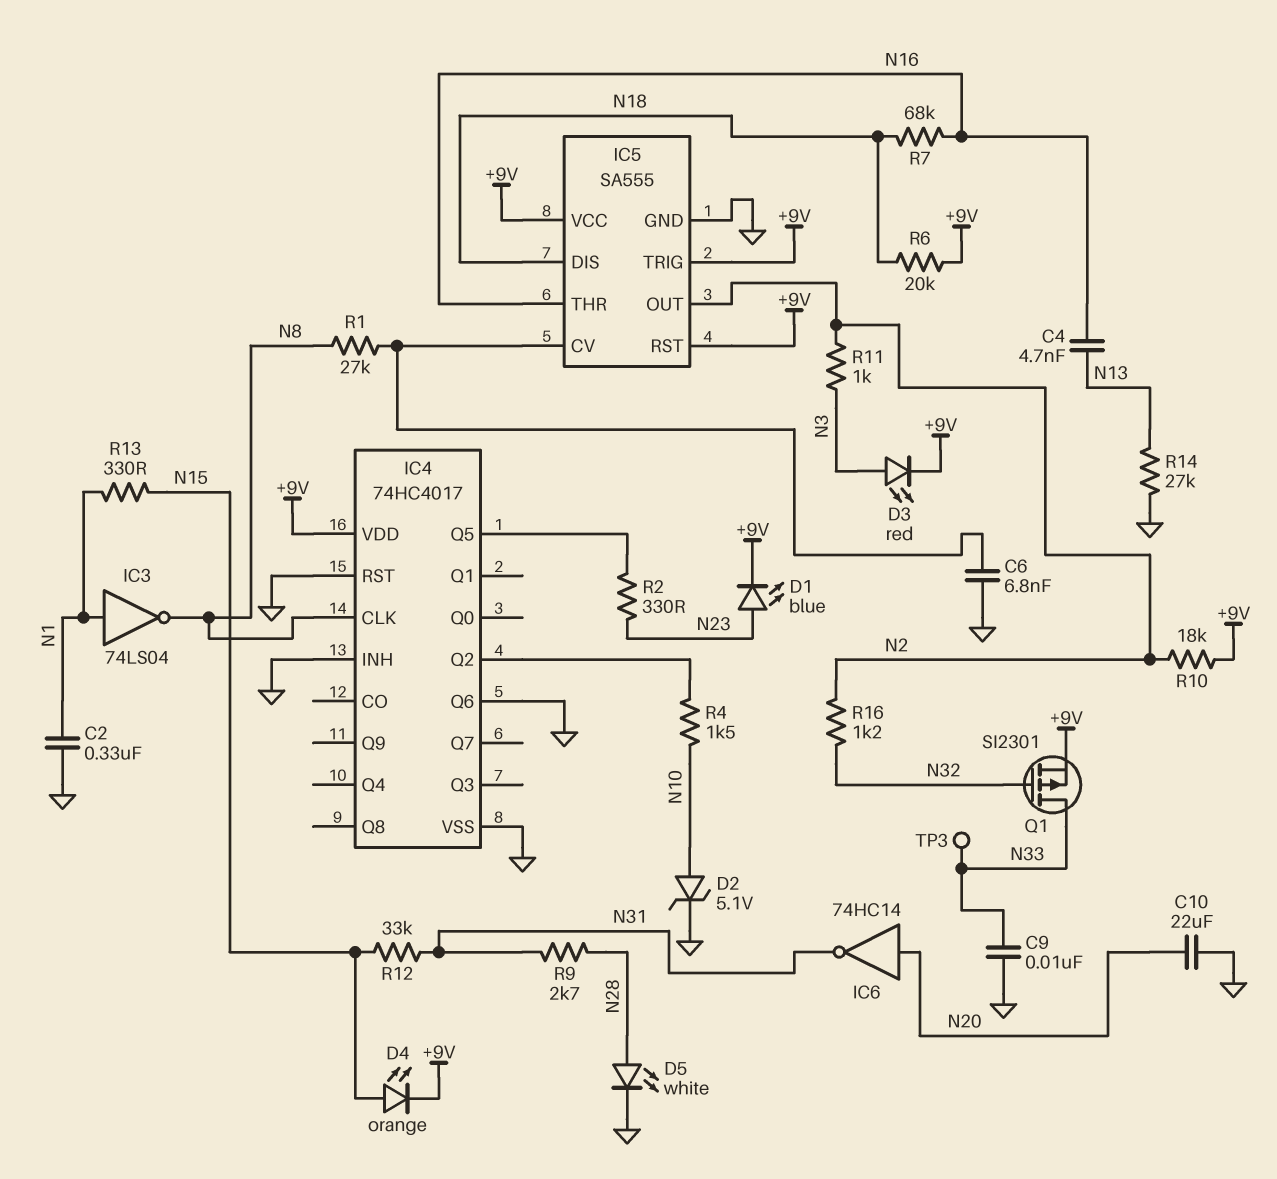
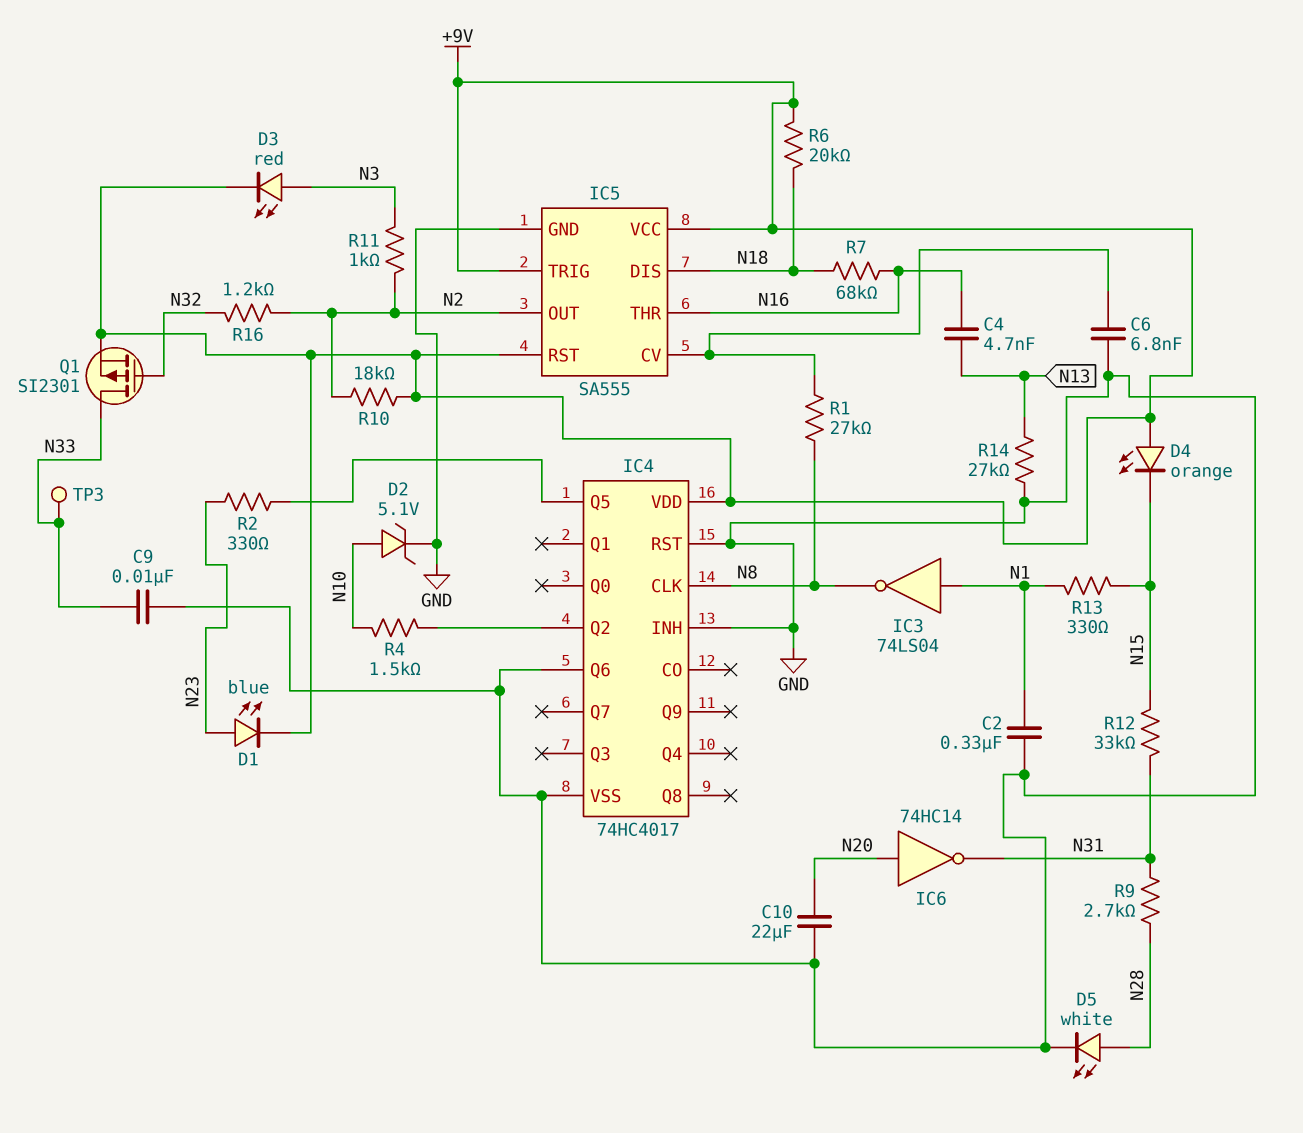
D4: LED orange (A N15, K +9V) -> LED orange (A +9V, K N15)

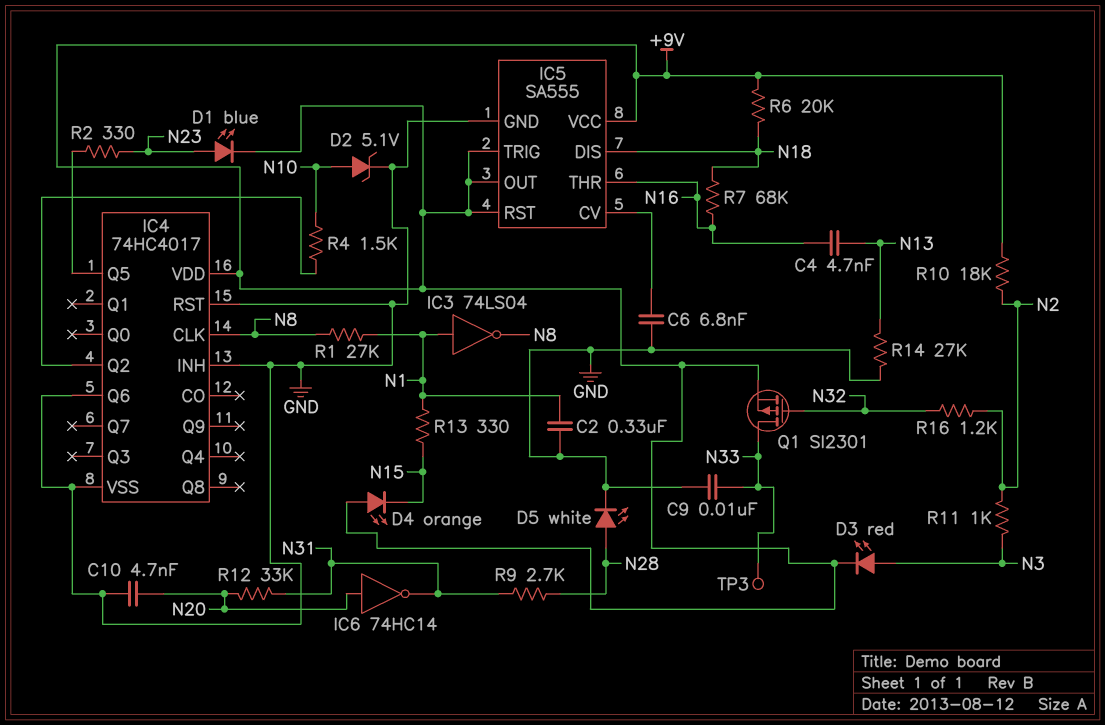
C10: 22uF (GND, N20) -> 4.7nF (GND, N20)
IC5 pin OUT: N2 -> +9V
R1: 27k (IC5/CV, N8) -> 27k (N1, N8)
R12: 33k (N15, N31) -> 33k (N20, N31)

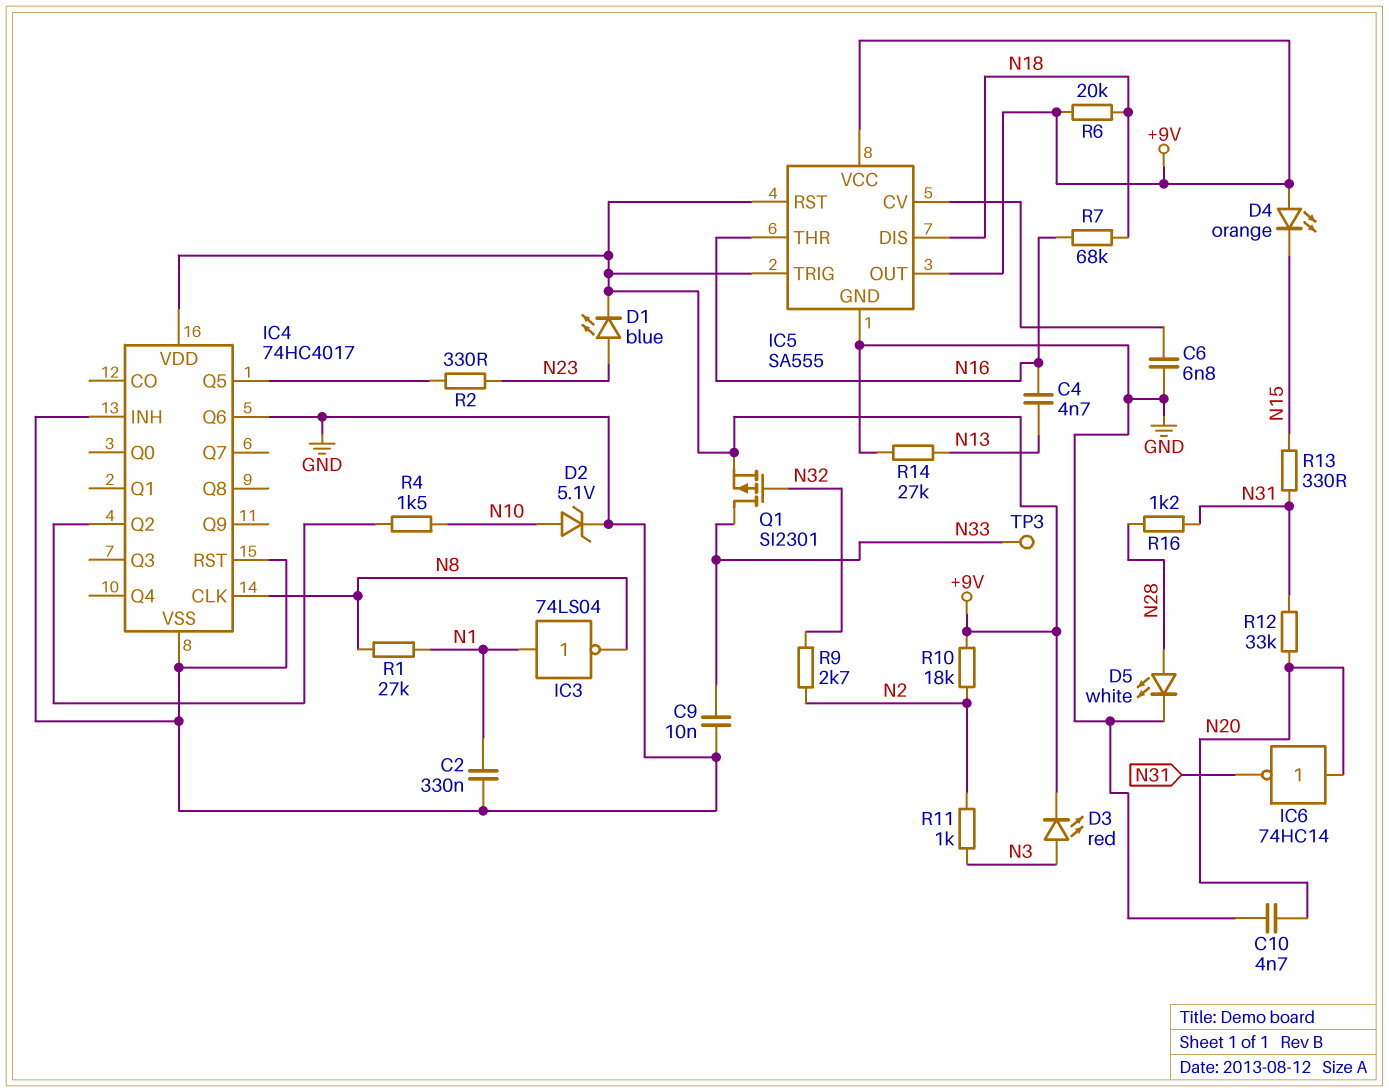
R9: 2.7k (N28, N31) -> 2.7k (N2, N32)
R13: 330 (N1, N15) -> 330 (N15, N31)
R16: 1.2k (N2, N32) -> 1.2k (N28, N31)

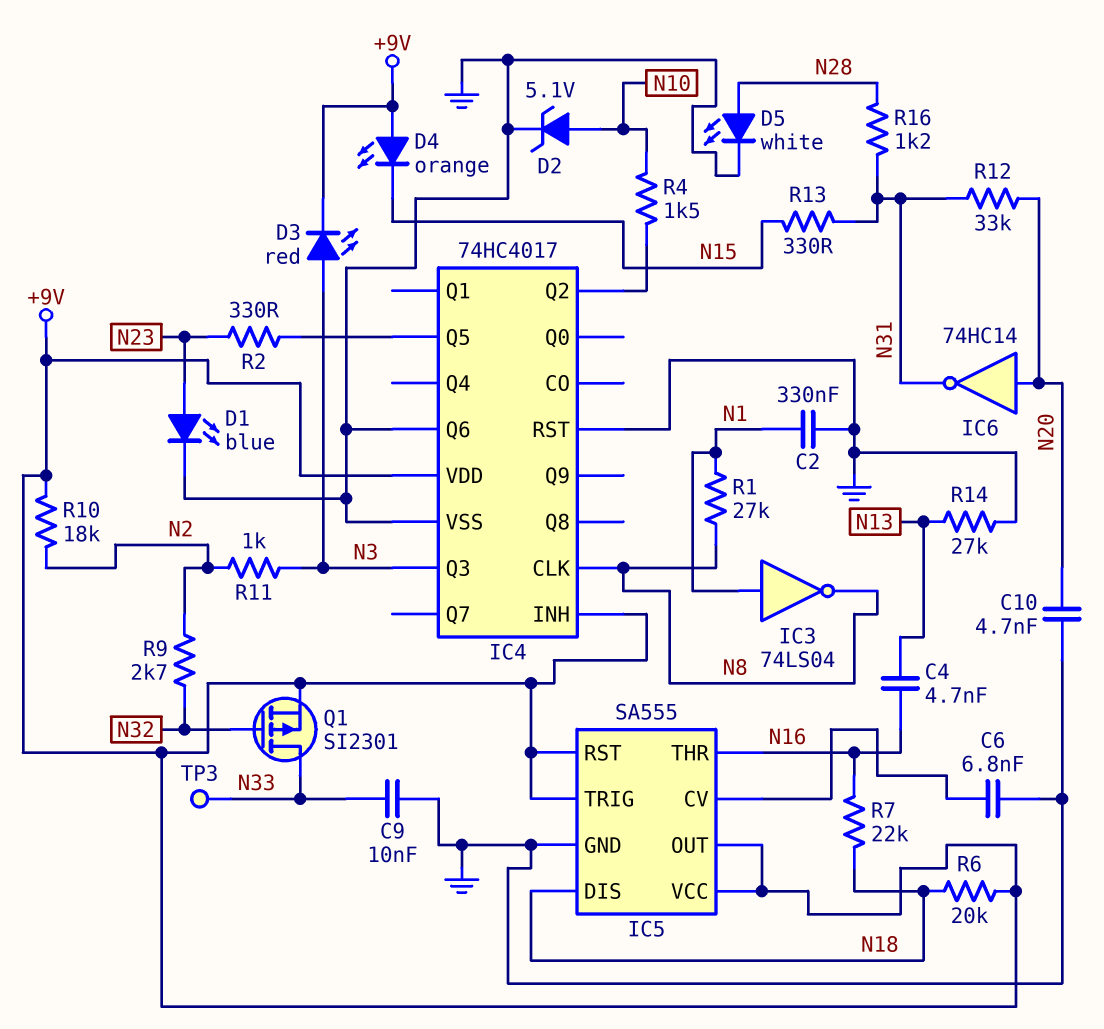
D1: LED blue (A N23, K +9V) -> LED blue (A N23, K GND)
IC4 pin INH: GND -> +9V
IC4 pin Q3: none -> N3
R7: 68k (N16, N18) -> 22k (N16, N18)

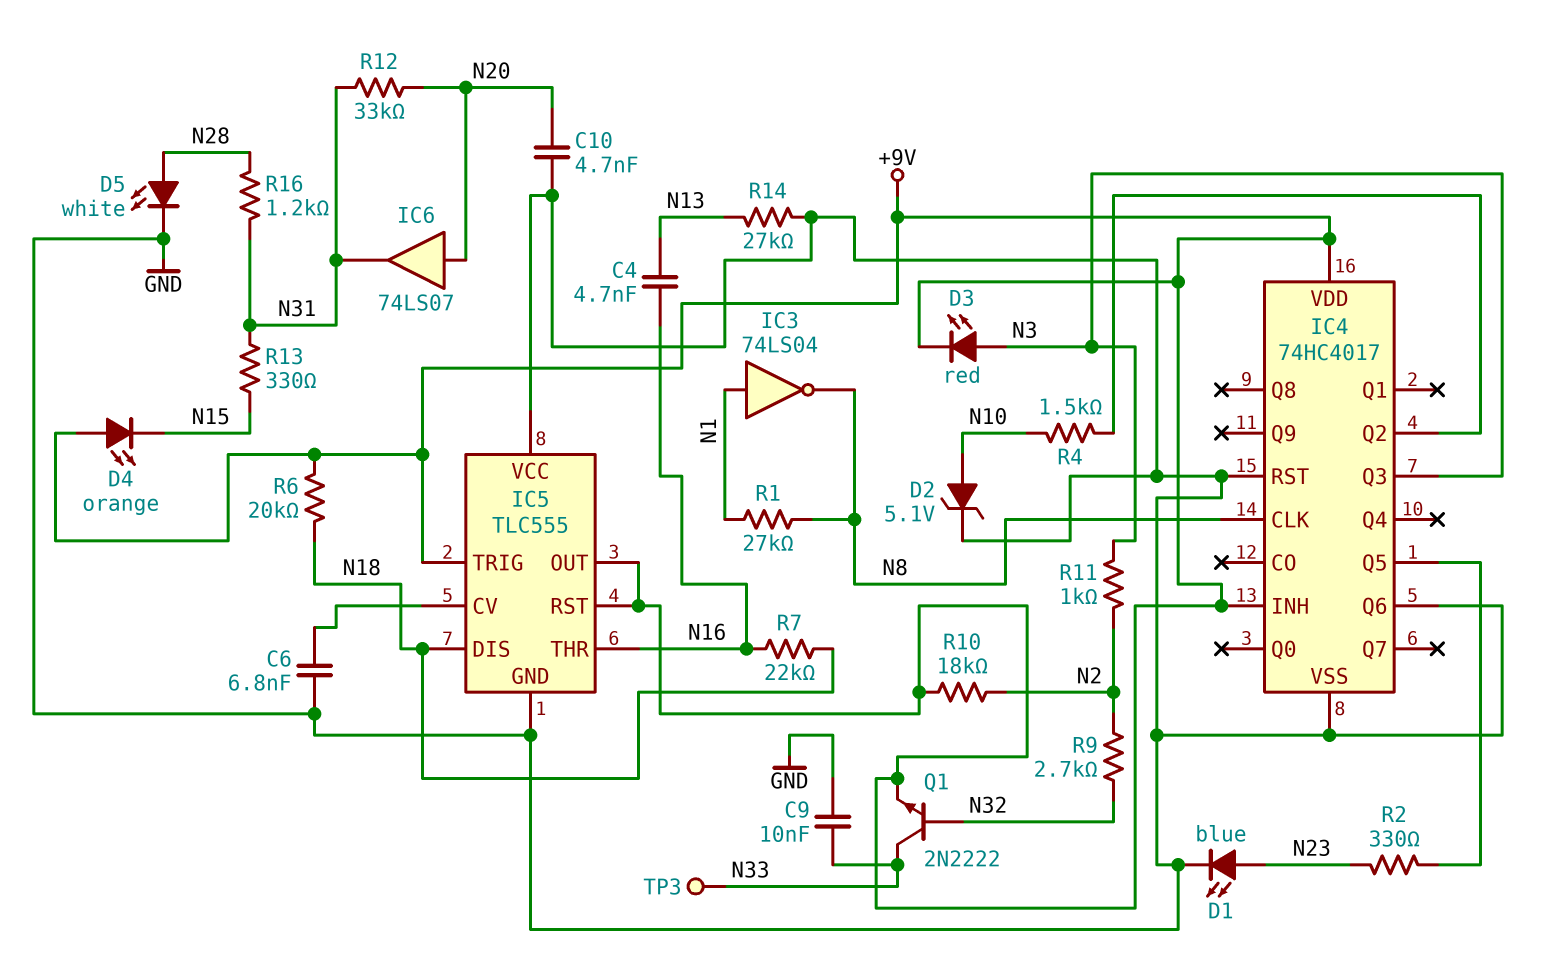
C2: 330nF (GND, N1) -> none
IC5: SA555 -> TLC555
IC5 pin VCC: +9V -> GND
IC6: NOT 74HC14 (in N20, out N31) -> buffer 74LS07 (in N20, out N31)
Q1: PMOS SI2301 (G N32, D N33, S +9V) -> NPN 2N2222 (B N32, C N33, E +9V)

